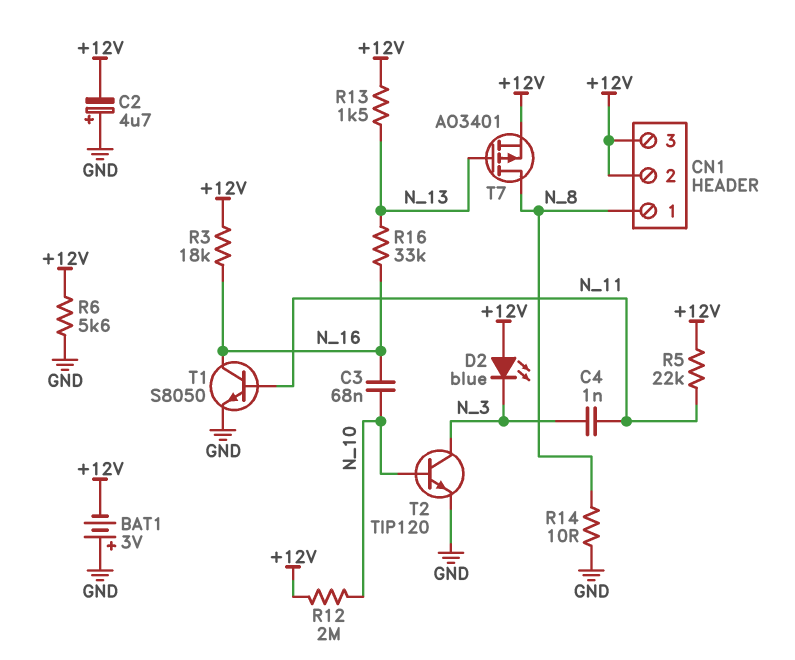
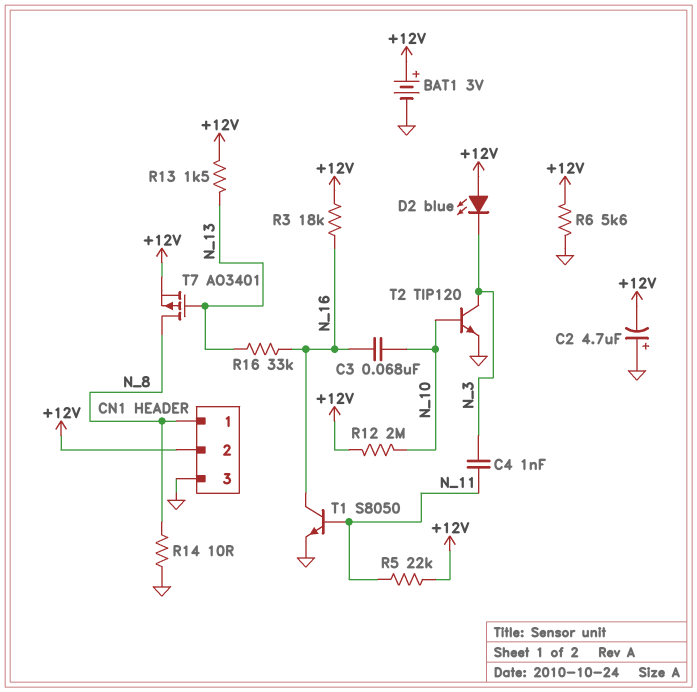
BAT1: 3V (plus GND, minus +12V) -> 3V (plus +12V, minus GND)
CN1 pin 3: +12V -> GND

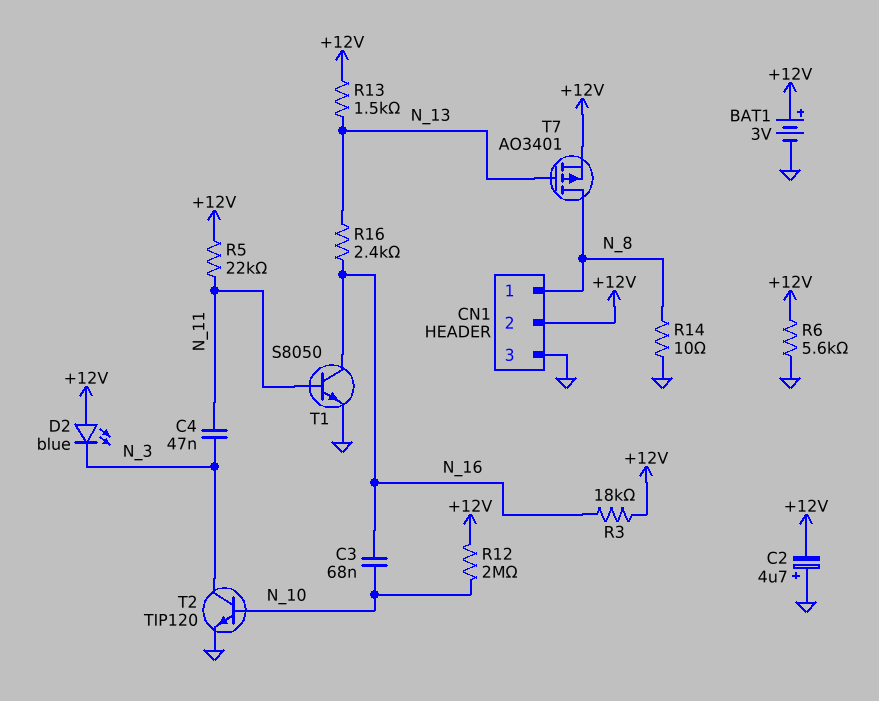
C4: 1nF (N_3, N_11) -> 47nF (N_3, N_11)
R16: 33k (N_13, N_16) -> 2.4k (N_13, N_16)

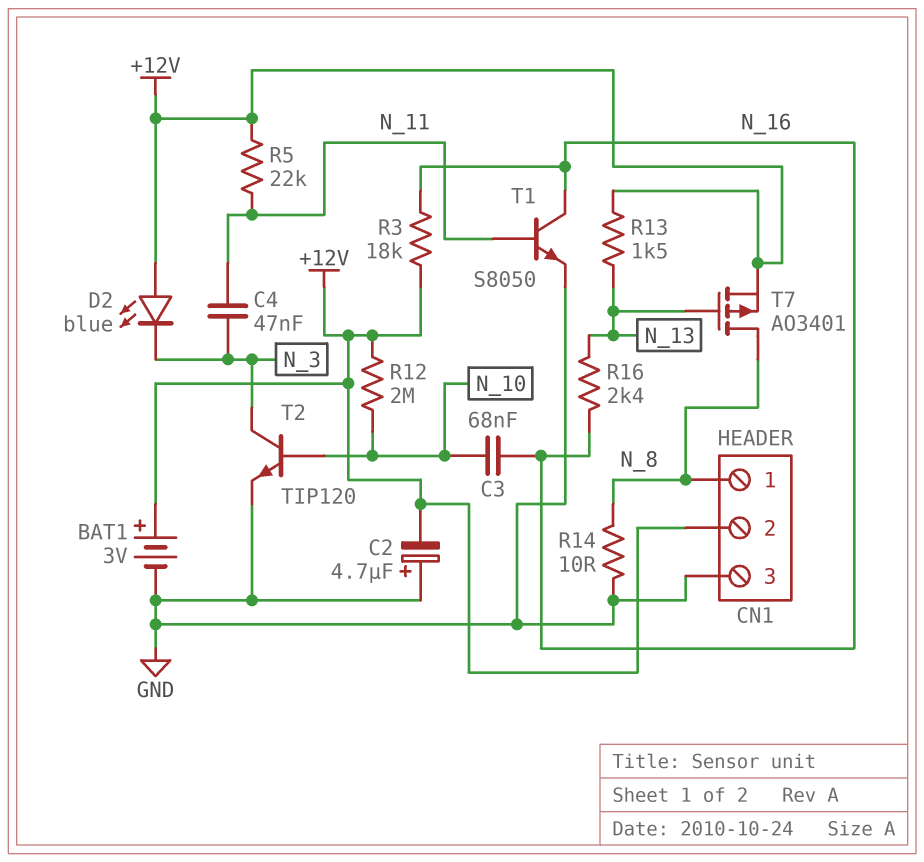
R6: 5.6k (+12V, GND) -> none

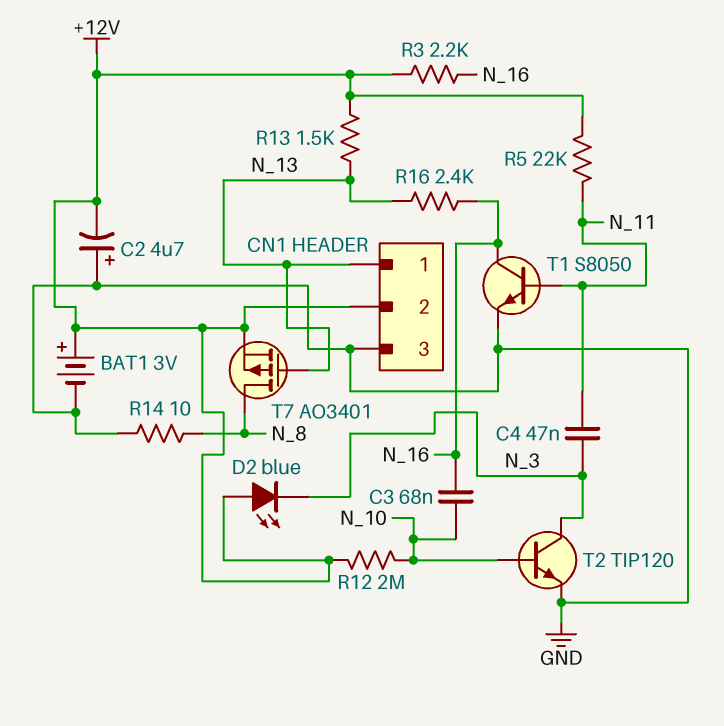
CN1 pin 1: N_8 -> N_13
R3: 18k (+12V, N_16) -> 2.2k (+12V, N_16)

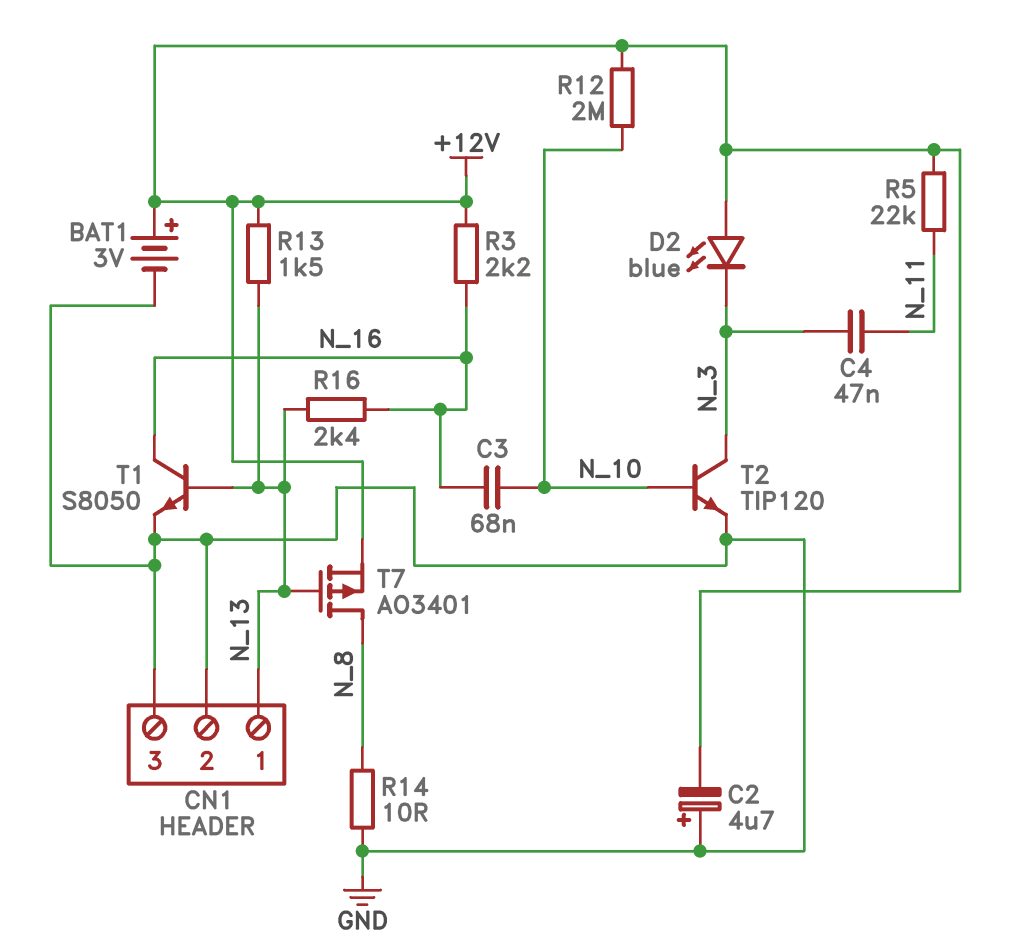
CN1 pin 2: +12V -> GND
T1: NPN S8050 (B N_11, C N_16, E GND) -> NPN S8050 (B N_13, C N_16, E GND)

